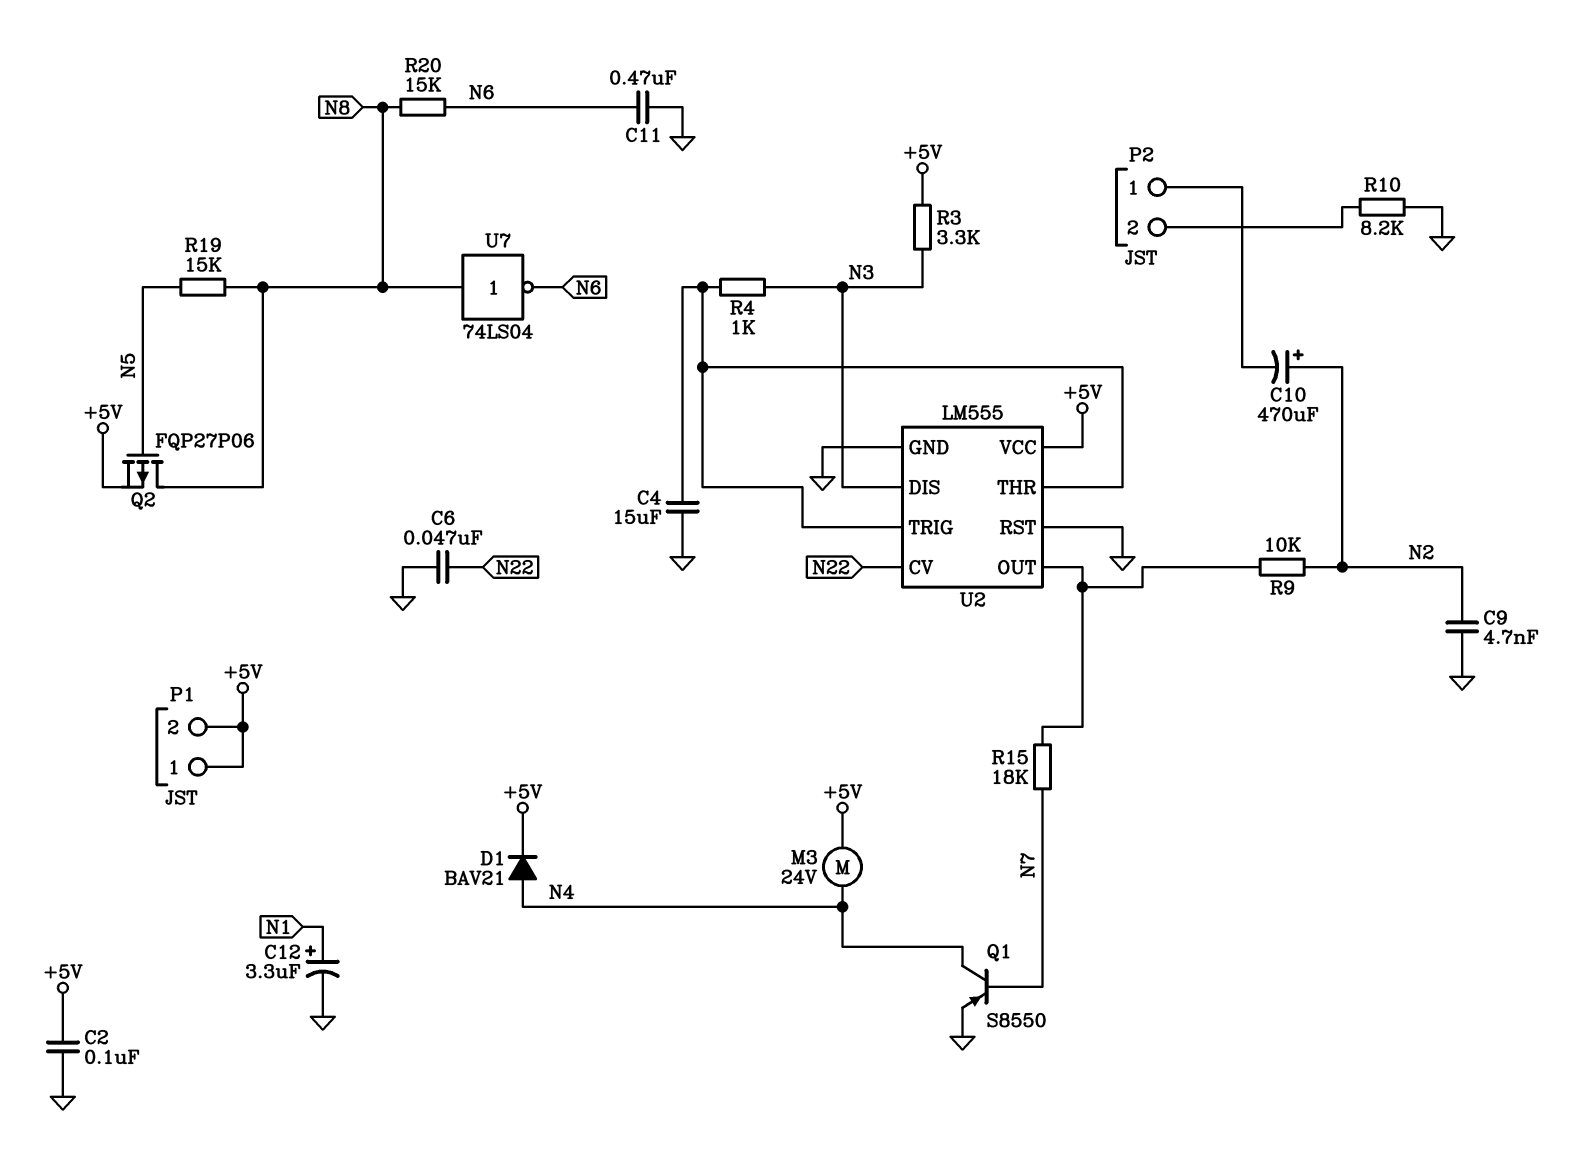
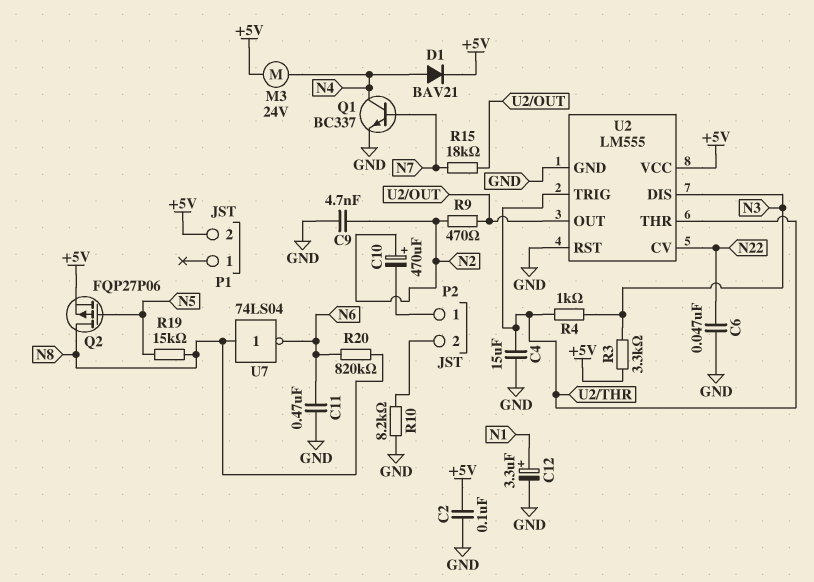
P1 pin 1: +5V -> none
Q1: PNP S8550 (B N7, C N4, E GND) -> NPN BC337 (B N7, C N4, E GND)
R9: 10k (N2, U2/OUT) -> 470 (N2, U2/OUT)
R20: 15k (N6, N8) -> 820k (N6, N8)

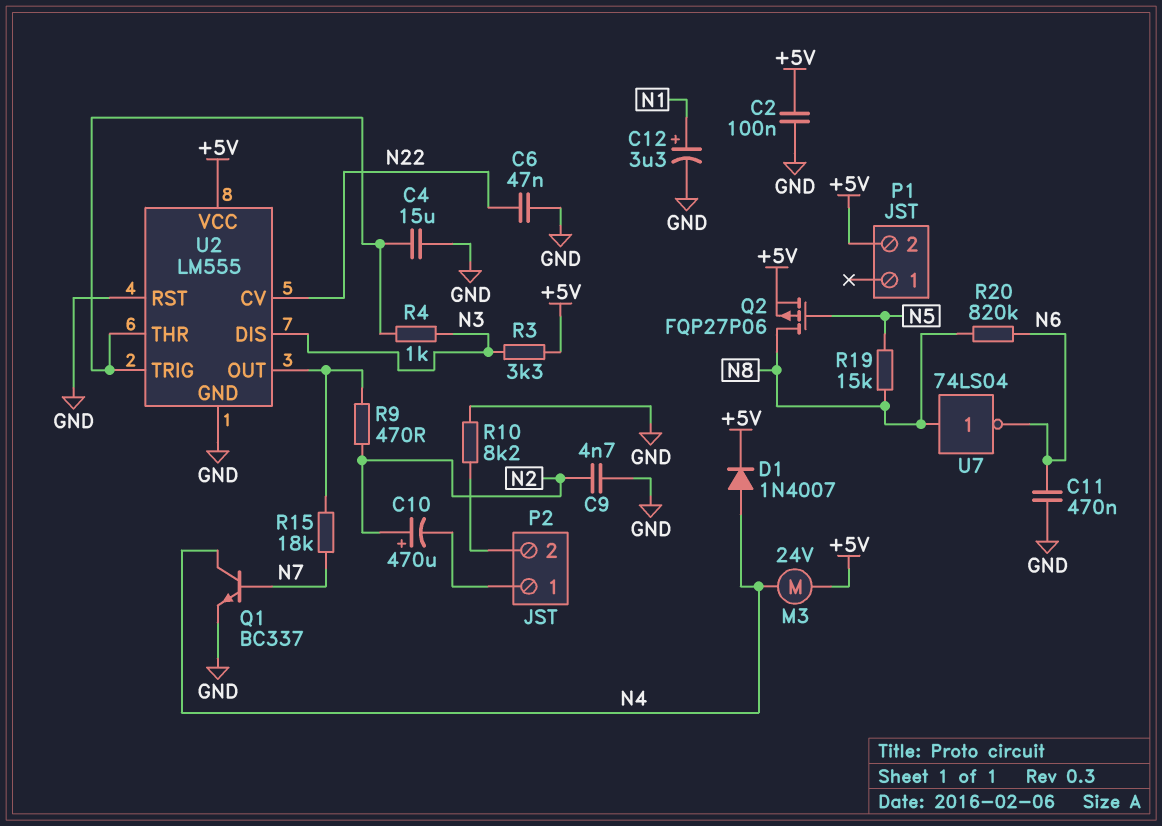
D1: diode BAV21 (A N4, K +5V) -> diode 1N4007 (A N4, K +5V)

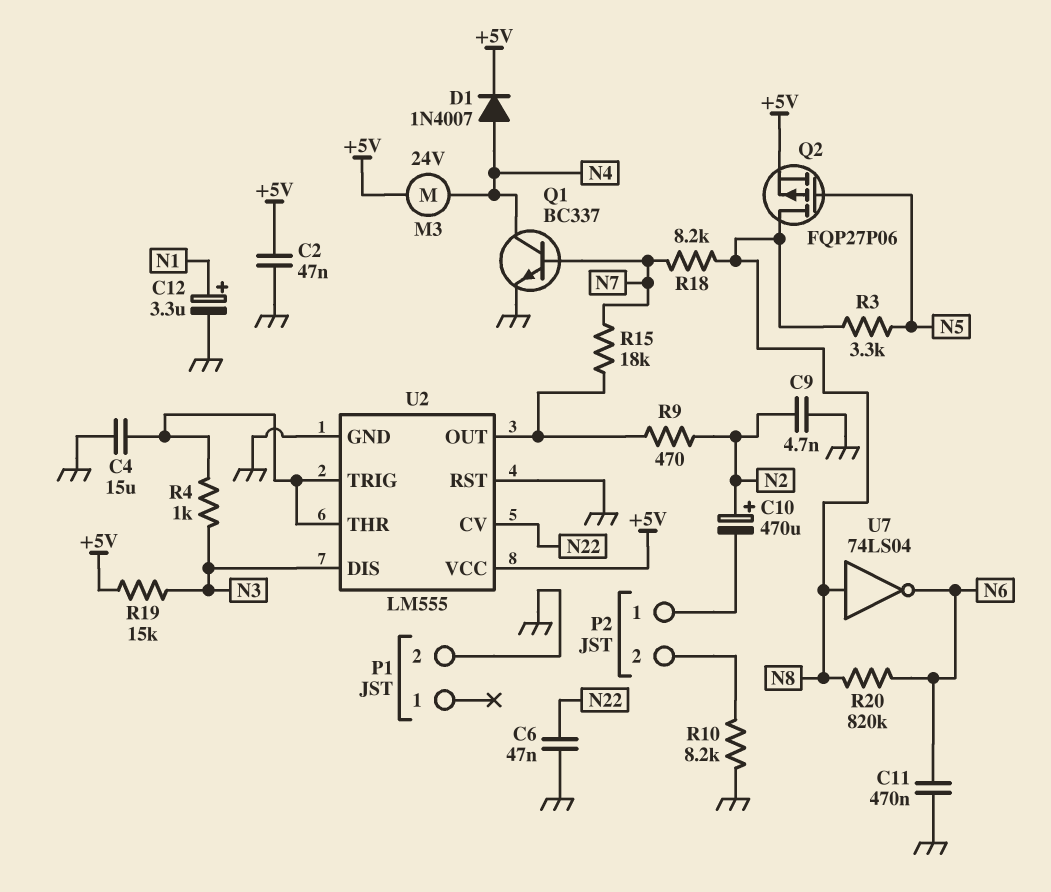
C2: 100nF (+5V, GND) -> 47nF (+5V, GND)
P1 pin 2: +5V -> GND
R3: 3.3k (+5V, N3) -> 3.3k (N5, N8)
R18: none -> 8.2k (N7, N8)
R19: 15k (N5, N8) -> 15k (+5V, N3)

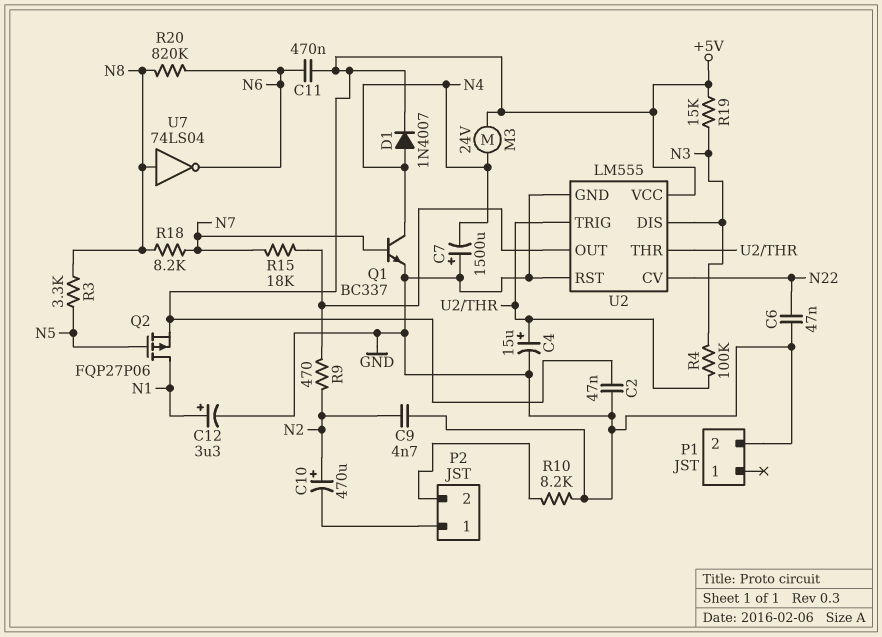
C4: 15uF (GND, U2/THR) -> 15uF (plus U2/THR, minus GND)
C7: none -> 1500uF (plus GND, minus N4)
C11: 470nF (GND, N6) -> 470nF (+5V, N6)
Q2: PMOS FQP27P06 (G N5, D N8, S +5V) -> PMOS FQP27P06 (G N5, D N1, S +5V)
R4: 1k (N3, U2/THR) -> 100k (N3, U2/THR)

